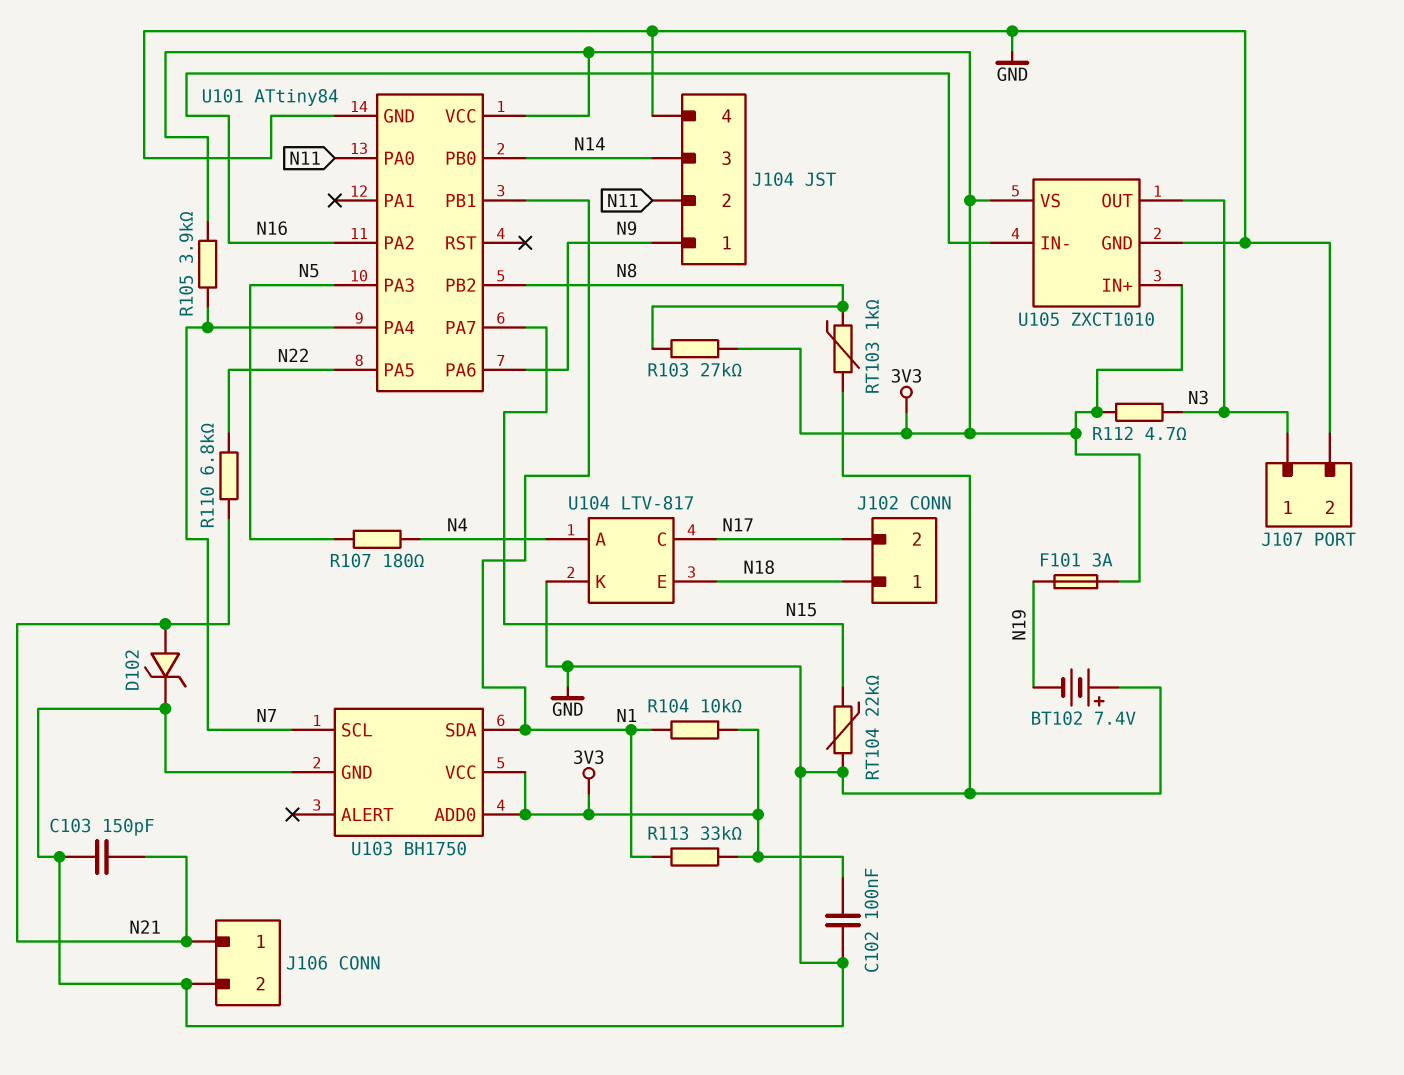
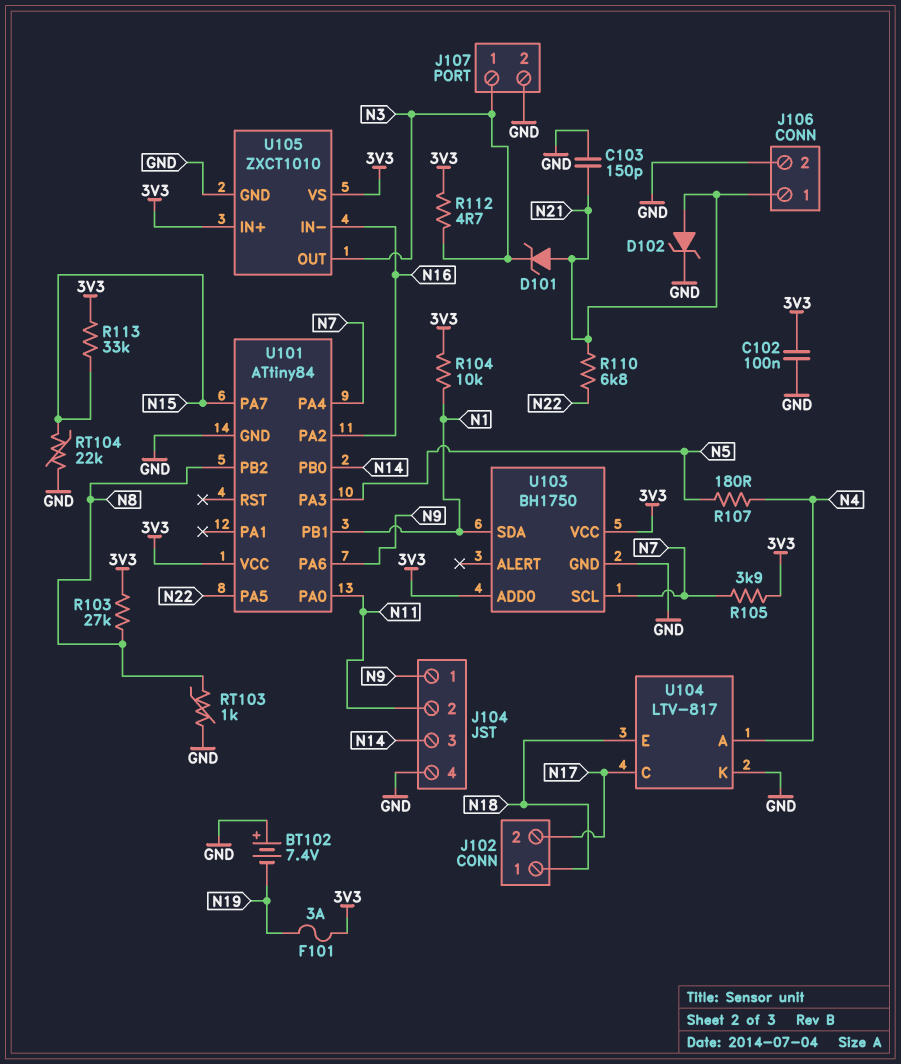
D101: none -> zener (A N21, K N3)
R113: 33k (3V3, N1) -> 33k (3V3, N15)

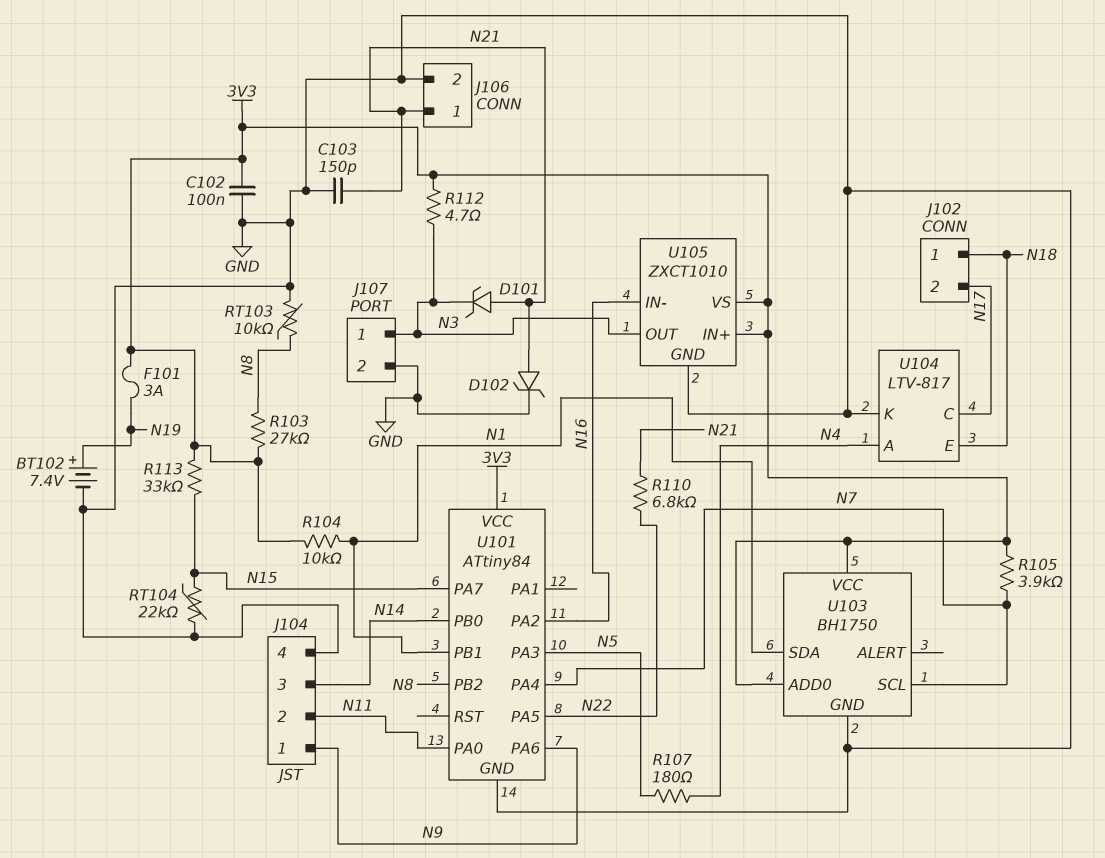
BT102: 7.4V (plus GND, minus N19) -> 7.4V (plus N19, minus GND)
RT103: 1k (GND, N8) -> 10k (GND, N8)

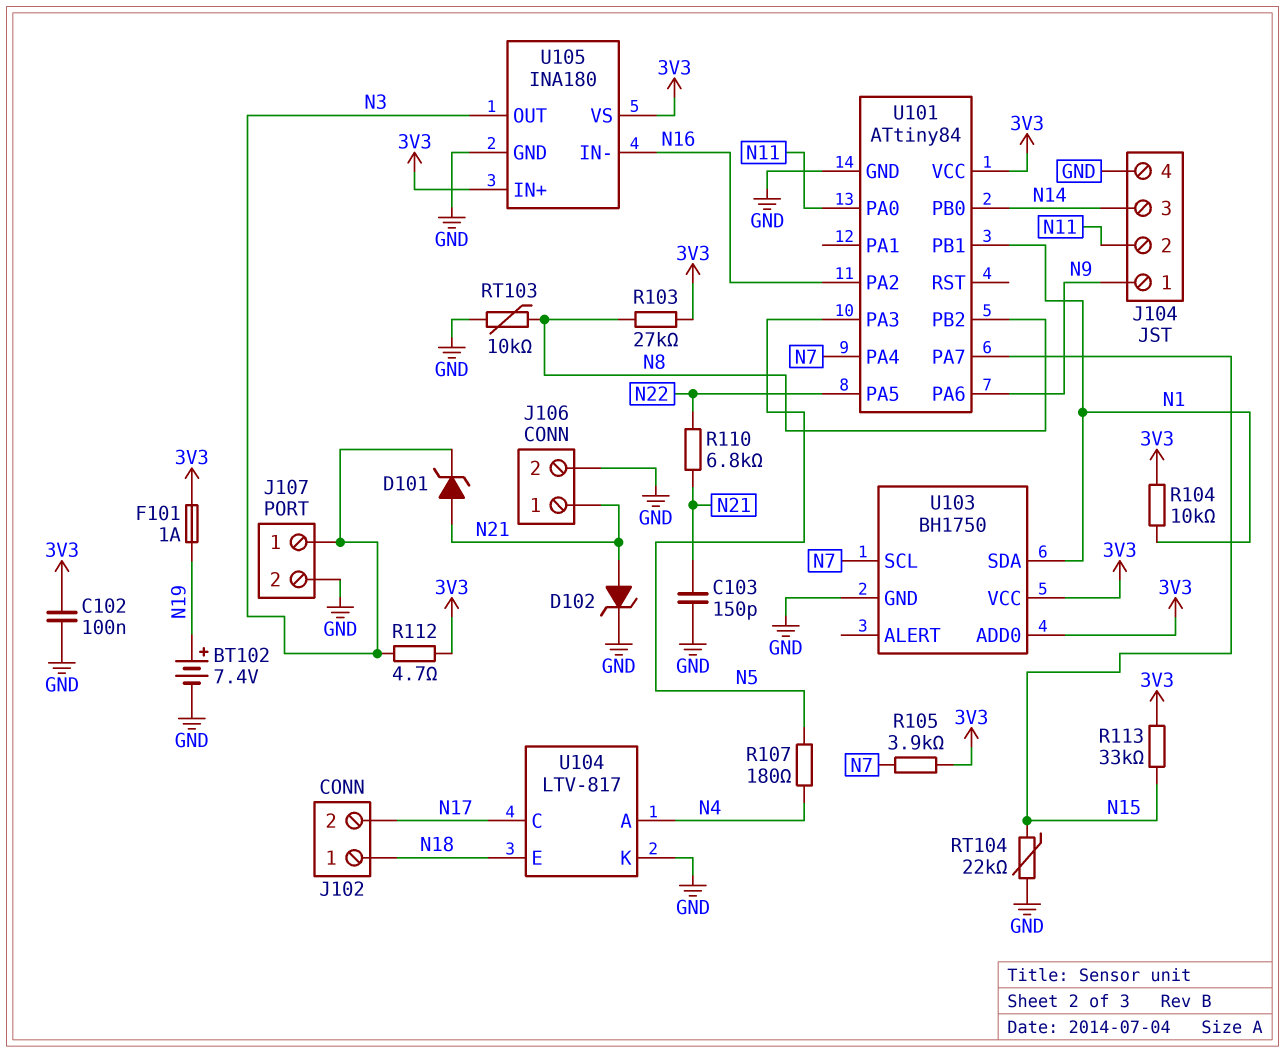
F101: 3A (3V3, N19) -> 1A (3V3, N19)
U105: ZXCT1010 -> INA180

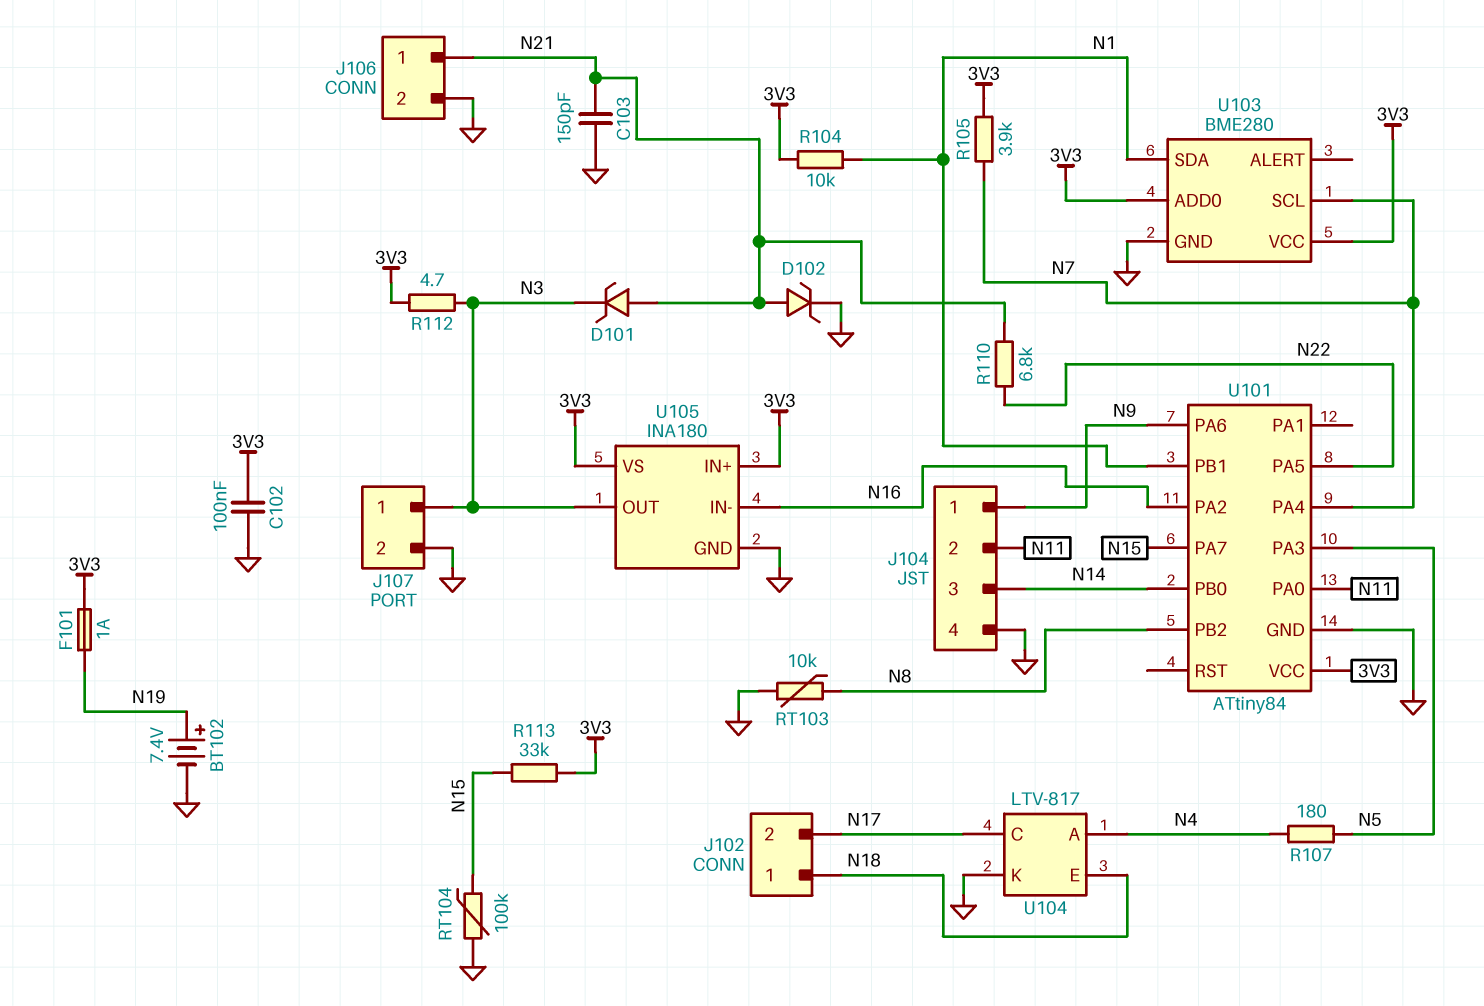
R103: 27k (3V3, N8) -> none
RT104: 22k (GND, N15) -> 100k (GND, N15)
U103: BH1750 -> BME280

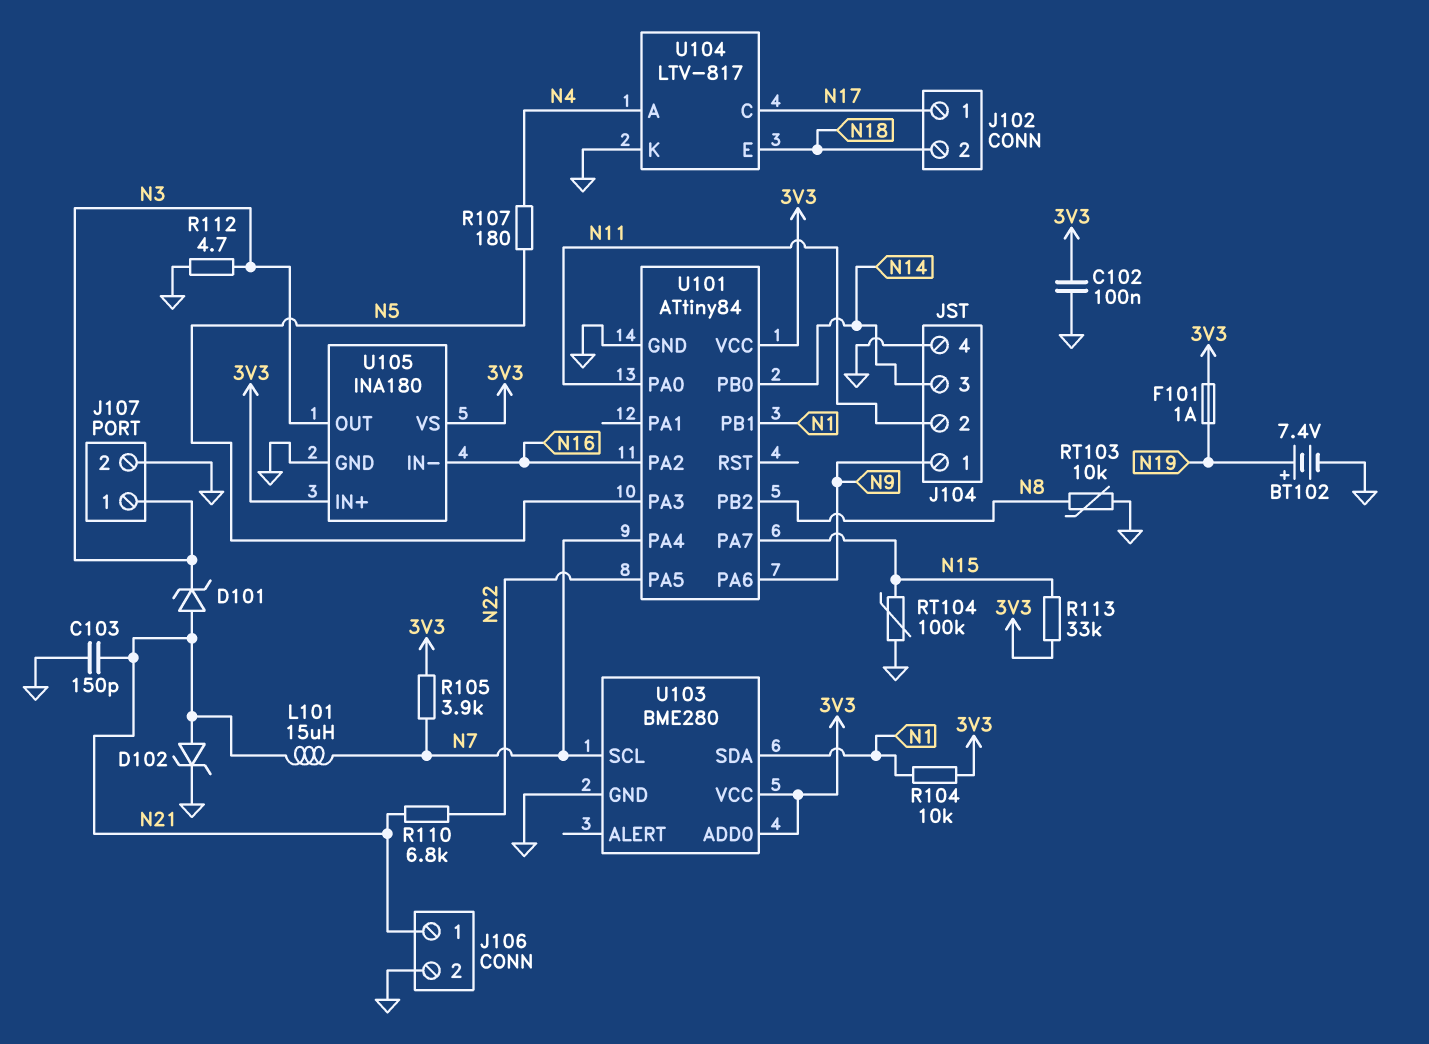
J102 pin 1: N18 -> N17
J102 pin 2: N17 -> N18
L101: none -> 15uH (N7, N21)
R112: 4.7 (3V3, N3) -> 4.7 (GND, N3)

